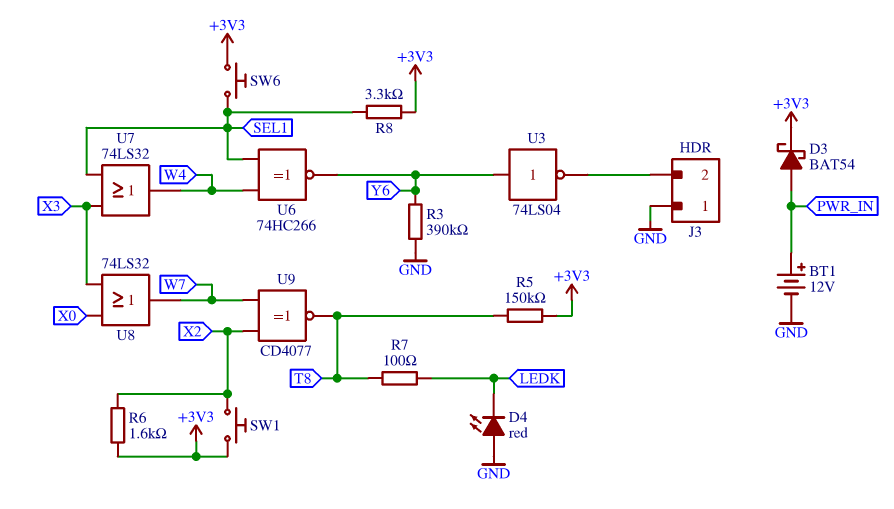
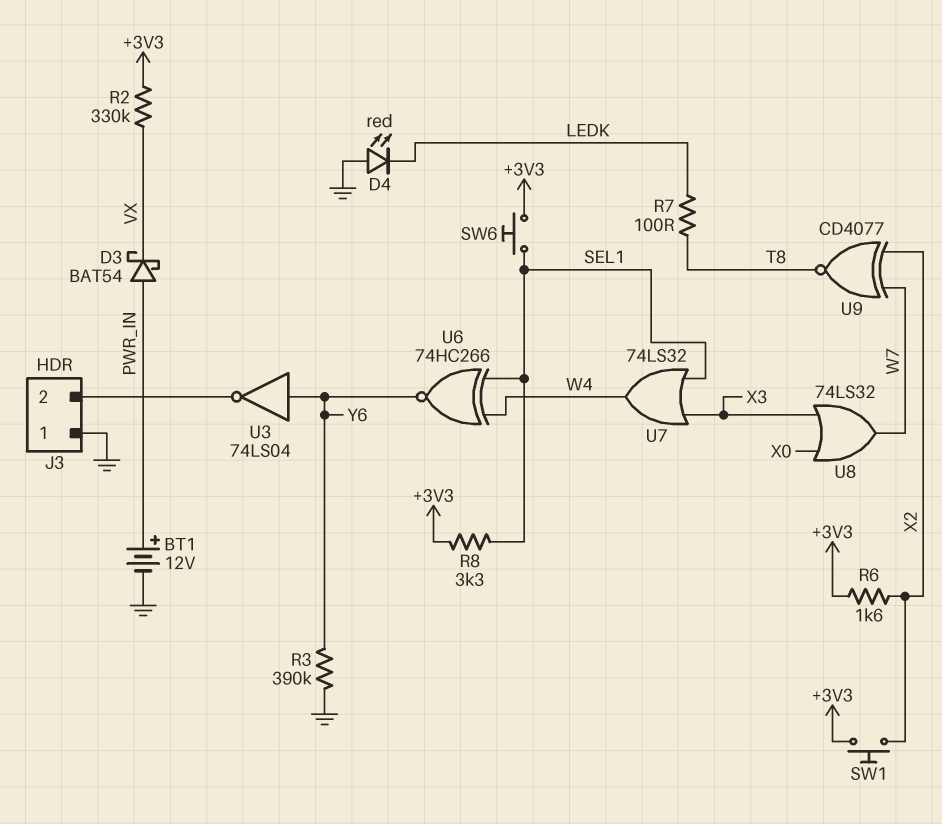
D3: schottky BAT54 (A PWR_IN, K +3V3) -> schottky BAT54 (A PWR_IN, K VX)
R2: none -> 330k (+3V3, VX)
R5: 150k (+3V3, T8) -> none

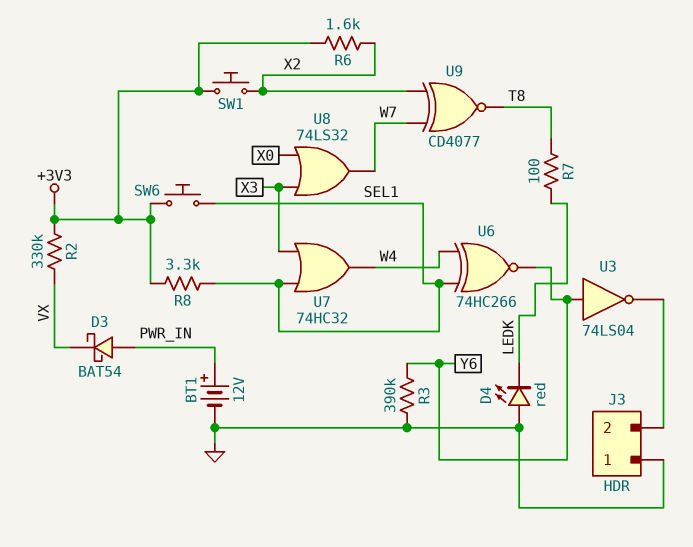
U7: OR 74LS32 (in SEL1, in X3, out W4) -> OR 74HC32 (in SEL1, in X3, out W4)

